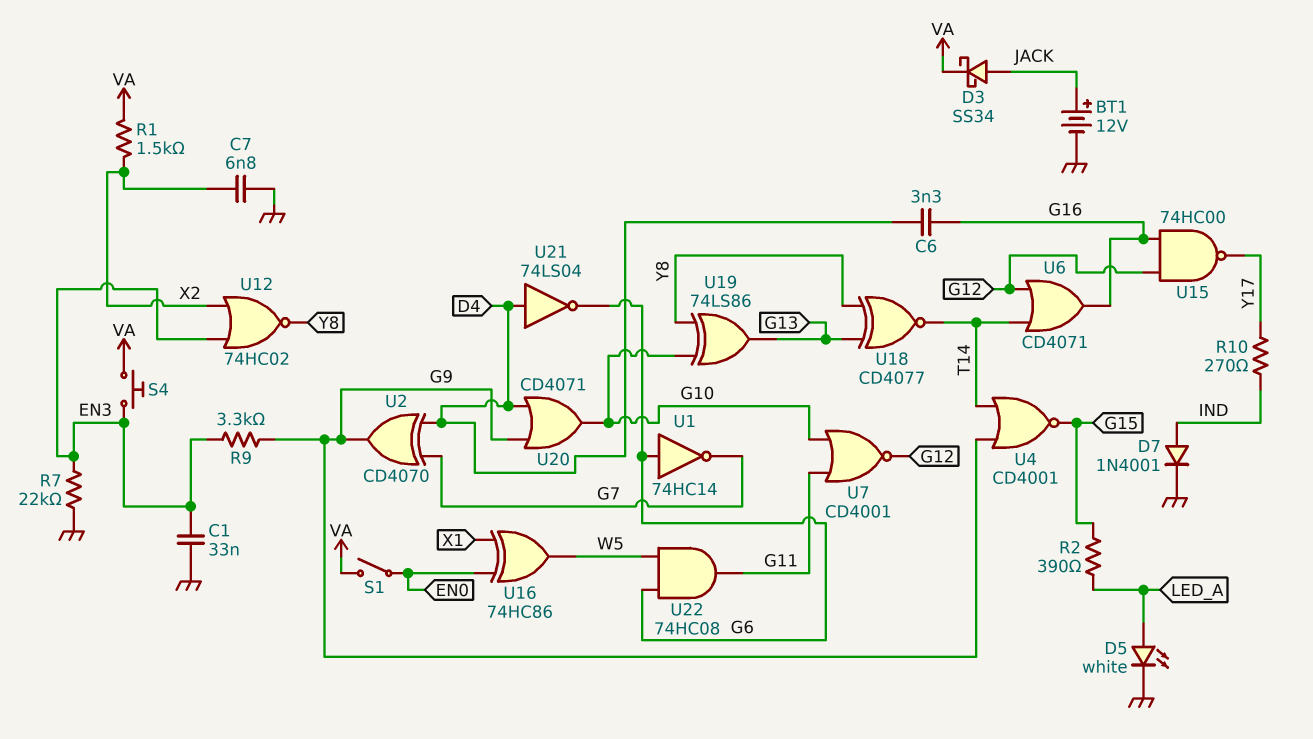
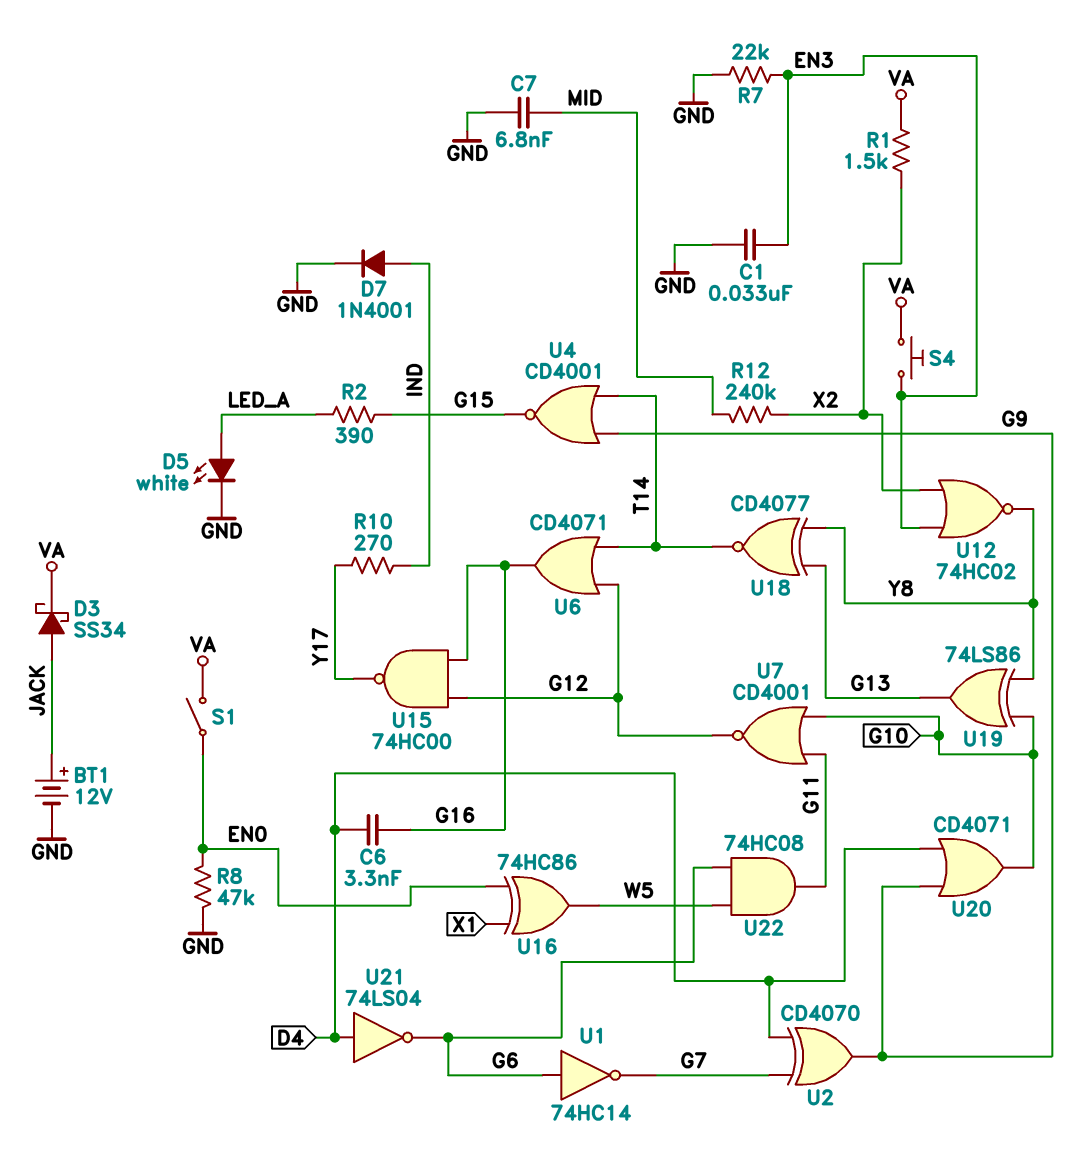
C7: 6.8nF (GND, X2) -> 6.8nF (GND, MID)
R8: none -> 47k (EN0, GND)
R9: 3.3k (EN3, G9) -> none
R12: none -> 240k (MID, X2)

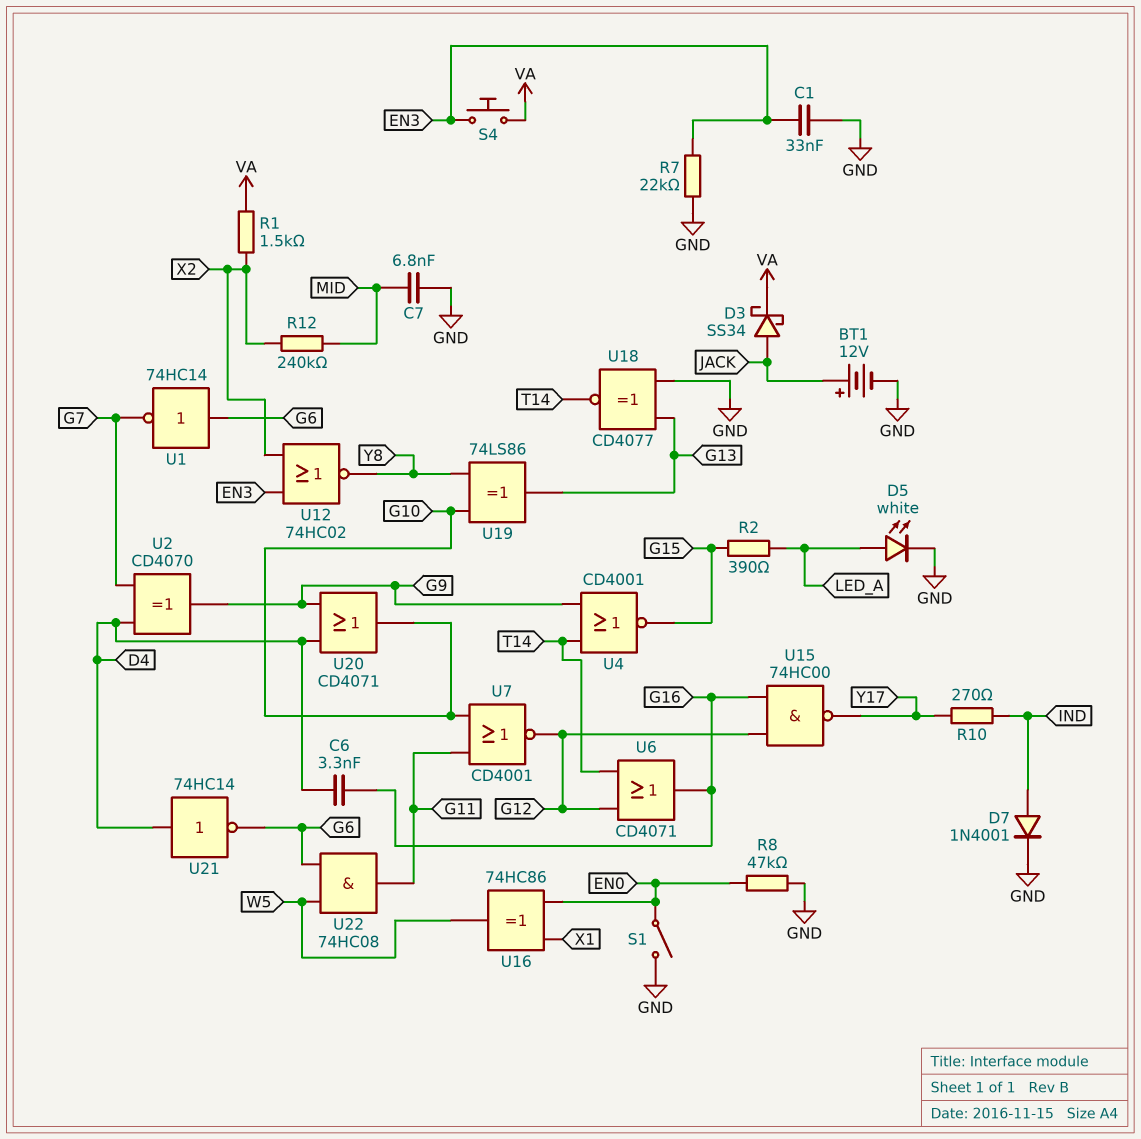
S1: switch (EN0, VA) -> switch (EN0, GND)
U18: XNOR CD4077 (in G13, in Y8, out T14) -> XNOR CD4077 (in G13, in GND, out T14)
U21: NOT 74LS04 (in D4, out G6) -> NOT 74HC14 (in D4, out G6)

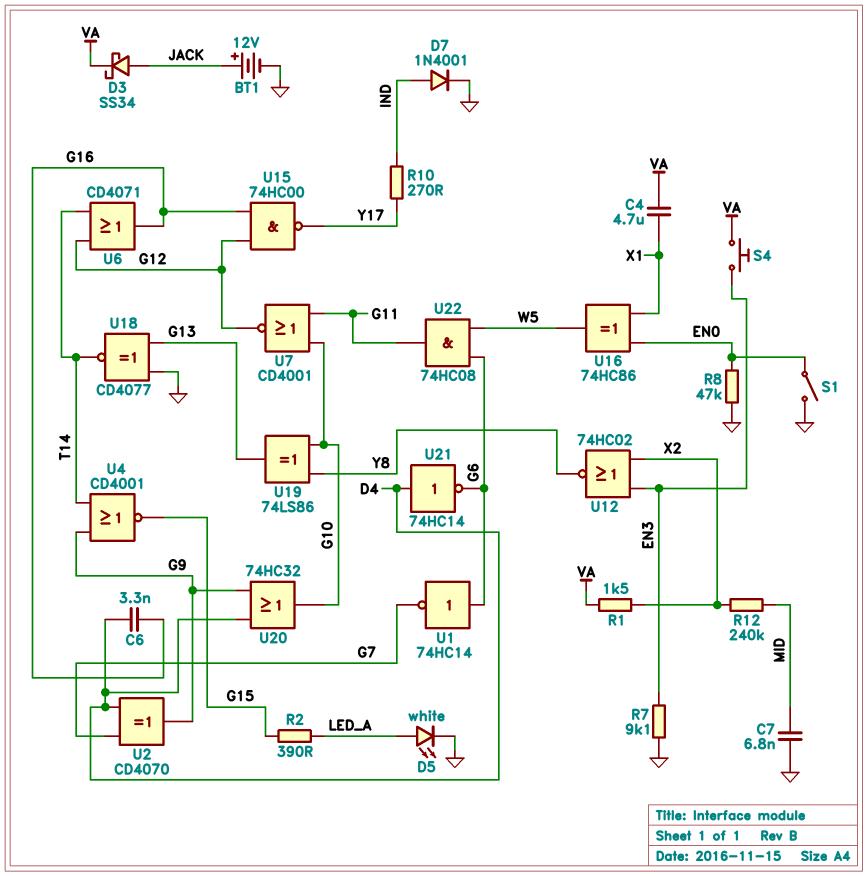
C1: 33nF (EN3, GND) -> none
C4: none -> 4.7uF (VA, X1)
R7: 22k (EN3, GND) -> 9.1k (EN3, GND)
U20: OR CD4071 (in D4, in G9, out G10) -> OR 74HC32 (in D4, in G9, out G10)

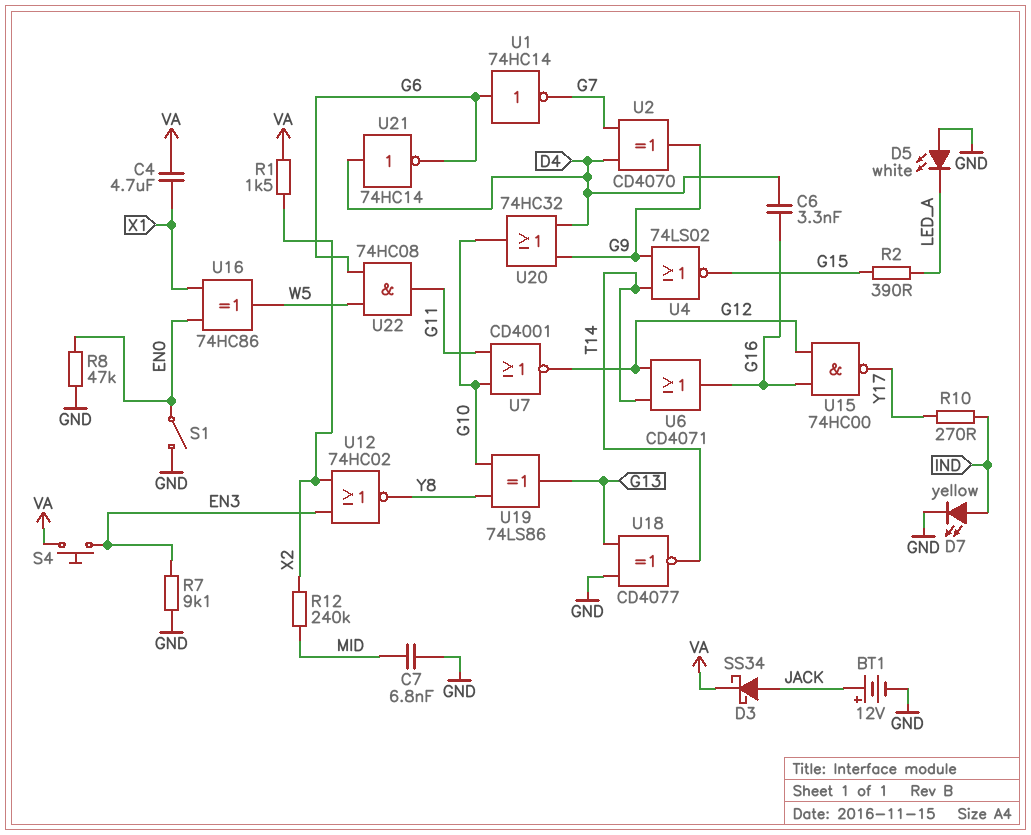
D5: LED white (A LED_A, K GND) -> LED white (A GND, K LED_A)
D7: diode 1N4001 (A IND, K GND) -> LED yellow (A IND, K GND)
U4: NOR CD4001 (in G9, in T14, out G15) -> NOR 74LS02 (in G9, in T14, out G15)

